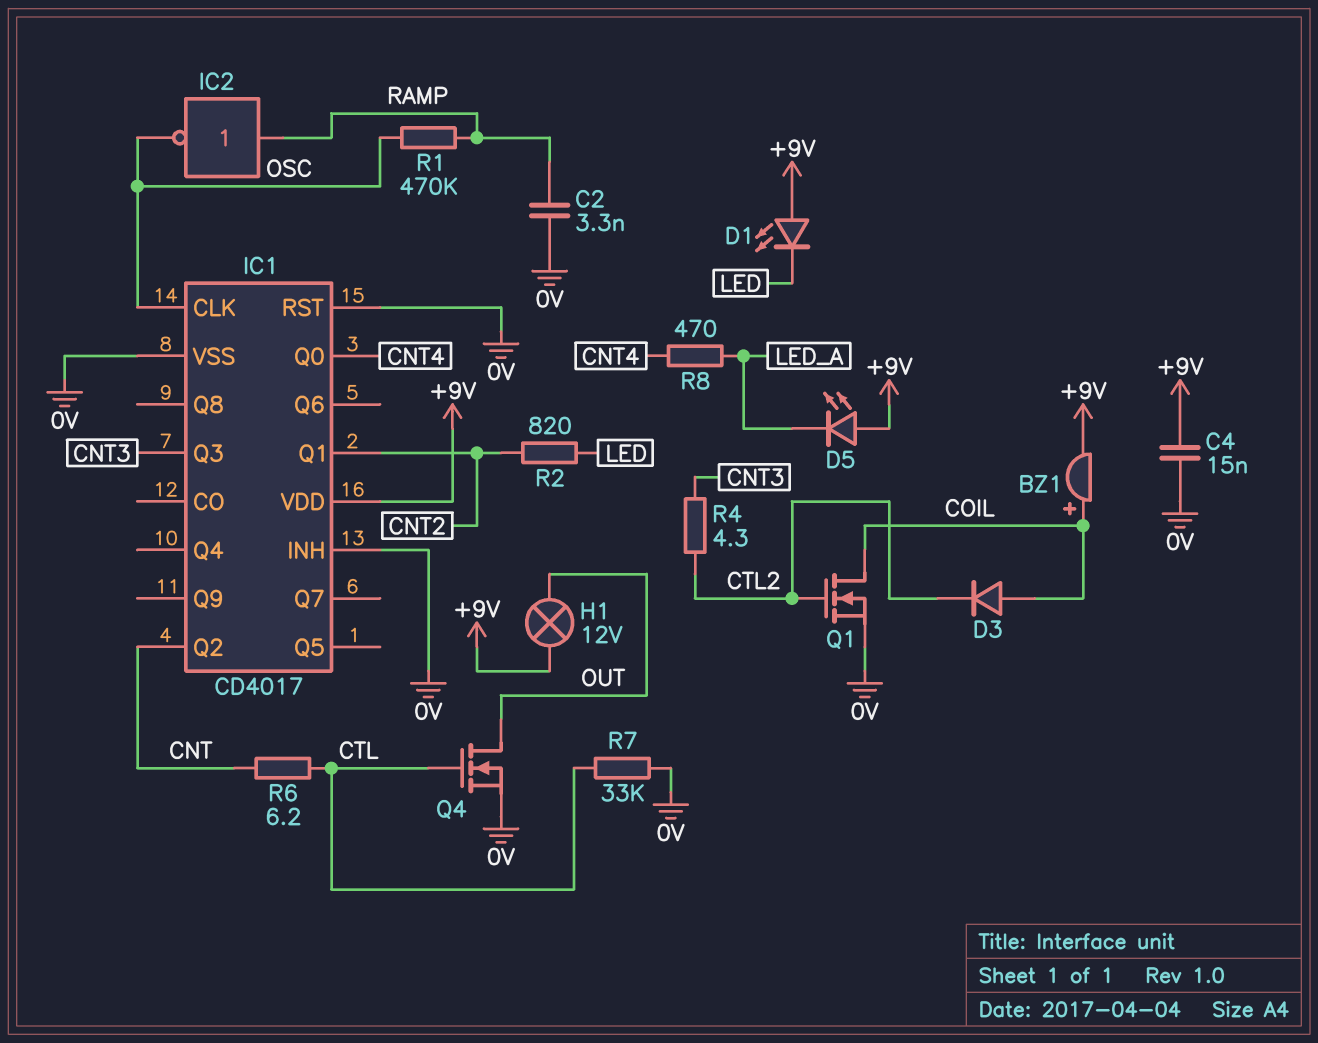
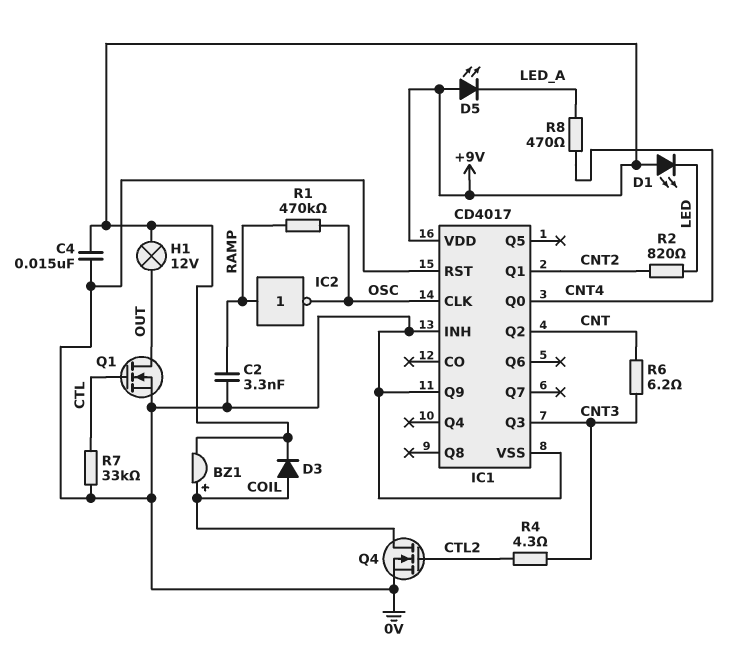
D3: diode (A COIL, K CTL2) -> diode (A COIL, K +9V)
IC1 pin Q9: none -> 0V
Q1: NMOS (G CTL2, D COIL, S 0V) -> NMOS (G CTL, D OUT, S 0V)
Q4: NMOS (G CTL, D OUT, S 0V) -> NMOS (G CTL2, D COIL, S 0V)
R6: 6.2 (CNT, CTL) -> 6.2 (CNT, CNT3)

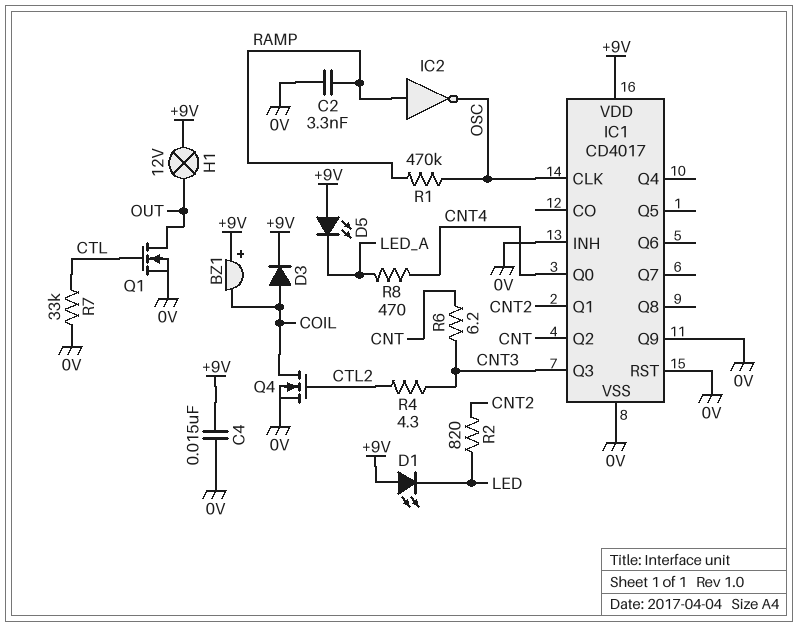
BZ1: buzzer (plus COIL, minus +9V) -> buzzer (plus +9V, minus COIL)

